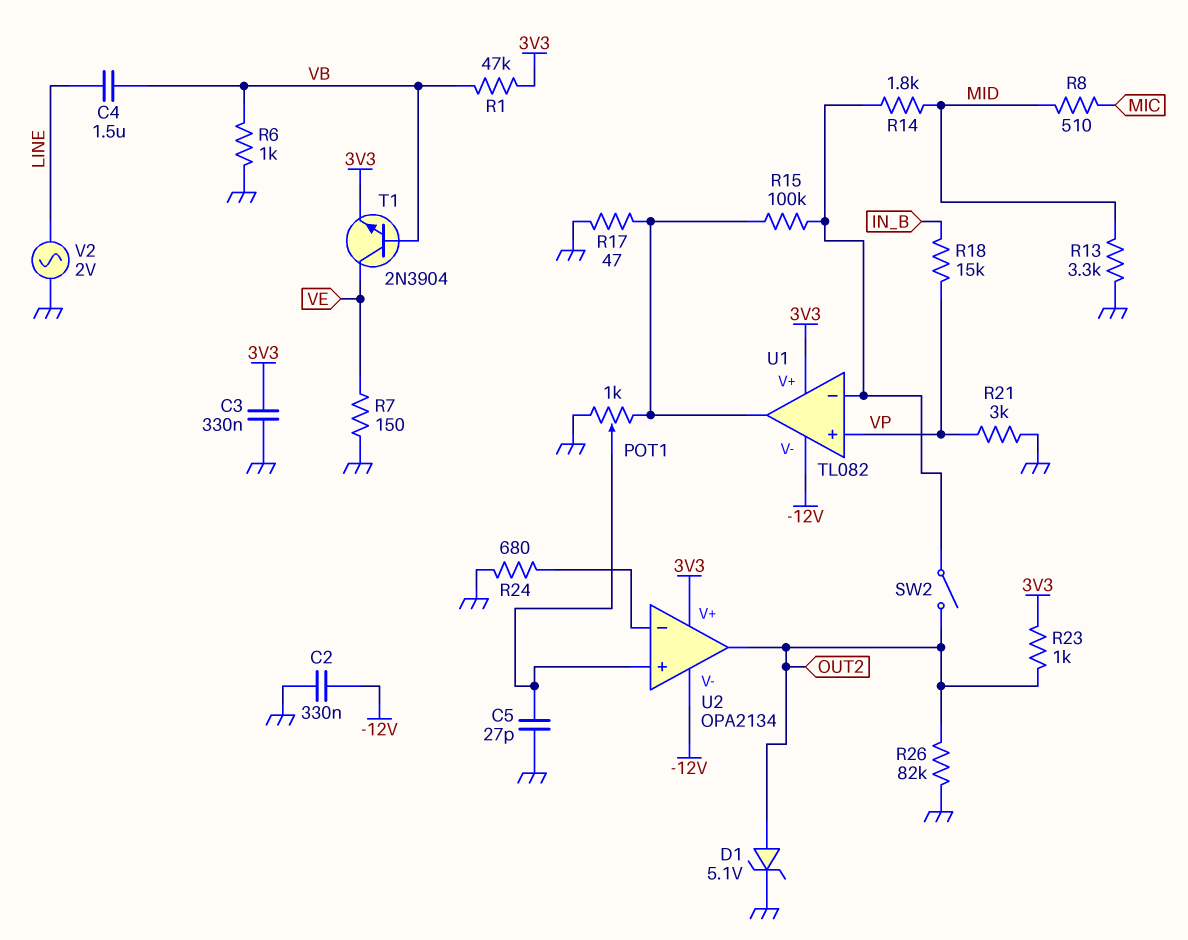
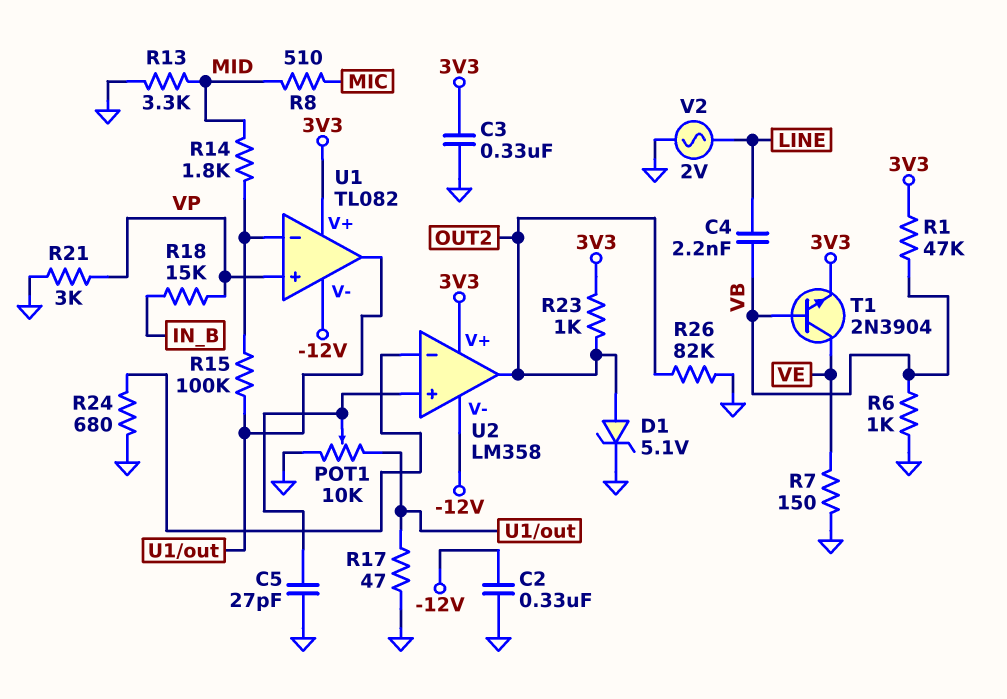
C4: 1.5uF (LINE, VB) -> 2.2nF (LINE, VB)
POT1: 1k (GND, U1/out, wiper U2/in+) -> 10k (GND, U1/out, wiper U2/in+)
SW2: switch (OUT2, U1/in-) -> none
U2: OPA2134 -> LM358

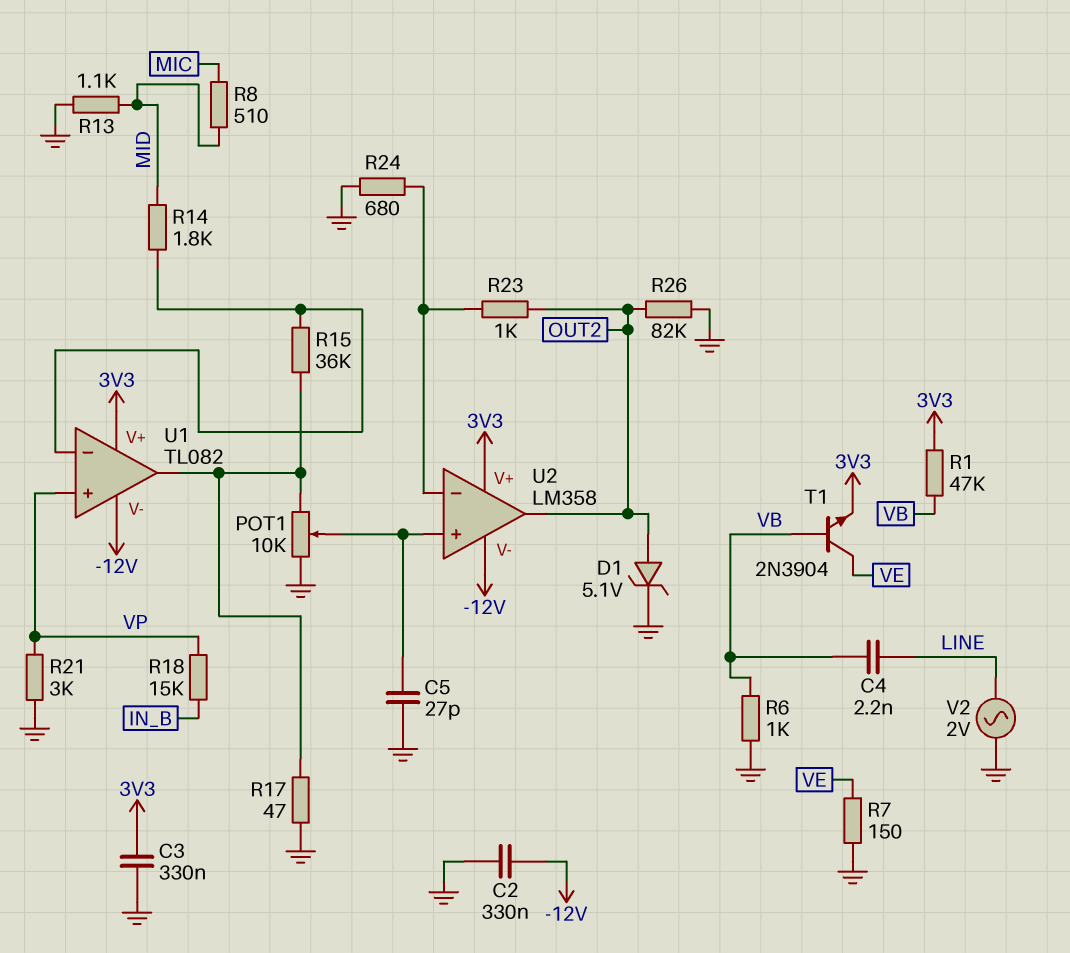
R13: 3.3k (GND, MID) -> 1.1k (GND, MID)
R15: 100k (U1/in-, U1/out) -> 36k (U1/in-, U1/out)
R23: 1k (3V3, OUT2) -> 1k (OUT2, U2/in-)

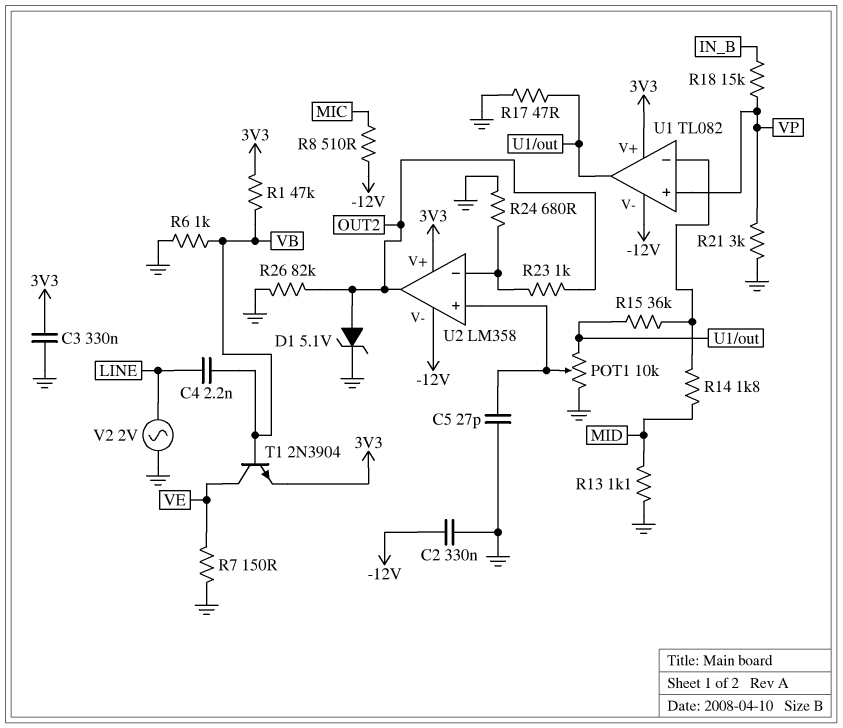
R8: 510 (MIC, MID) -> 510 (-12V, MIC)

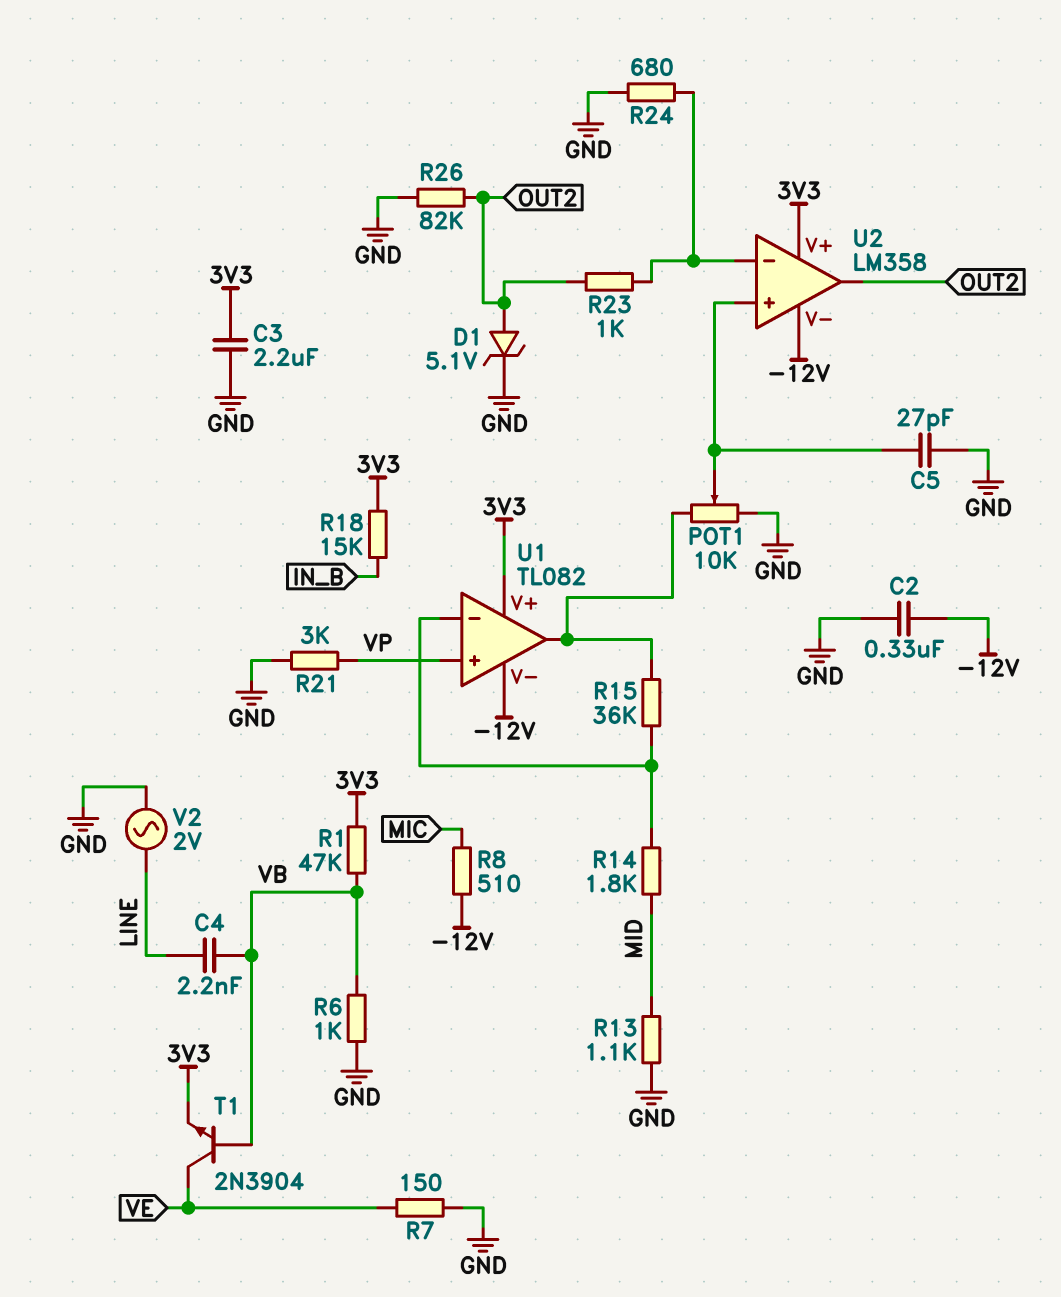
C3: 330nF (3V3, GND) -> 2.2uF (3V3, GND)
R17: 47 (GND, U1/out) -> none
R18: 15k (IN_B, VP) -> 15k (3V3, IN_B)

